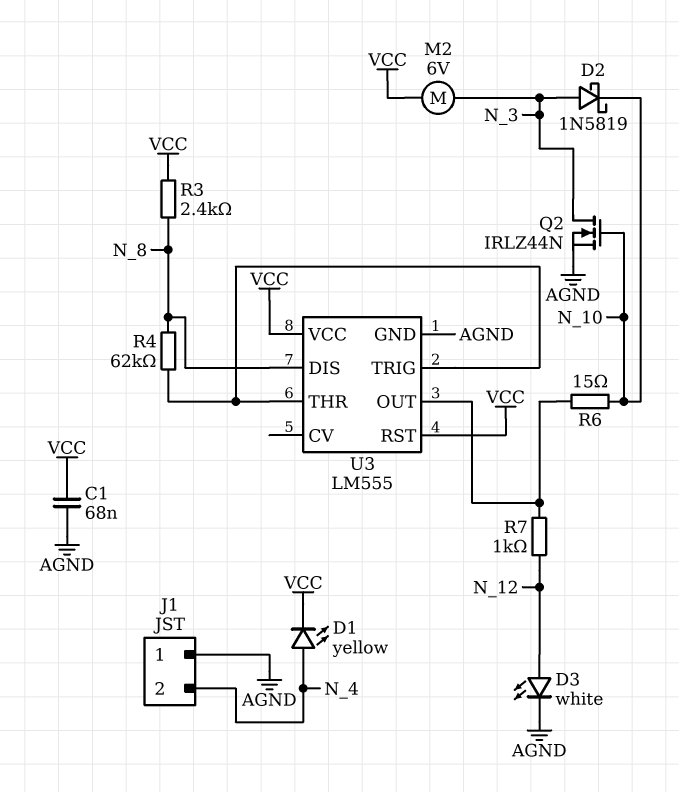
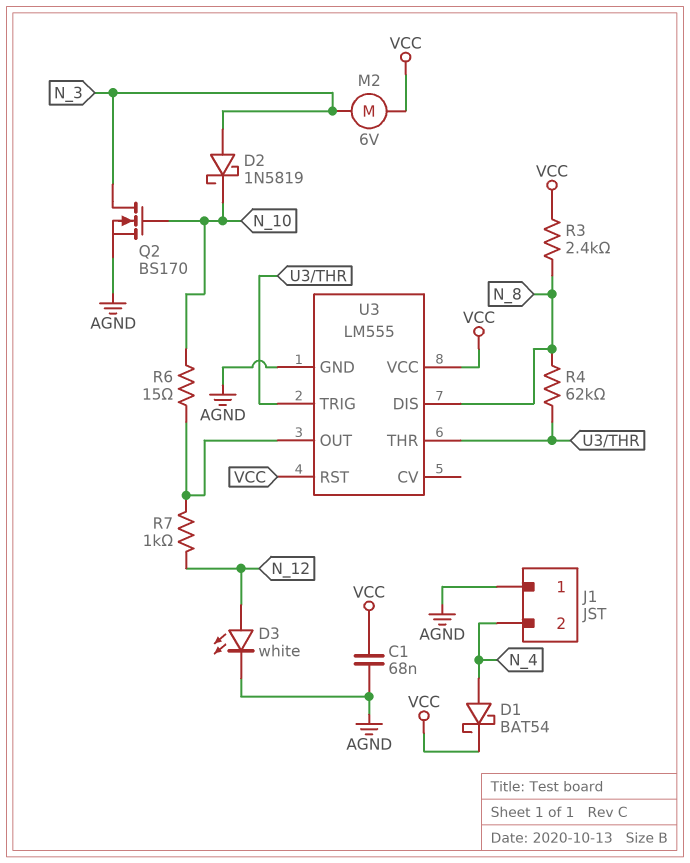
D1: LED yellow (A N_4, K VCC) -> schottky BAT54 (A N_4, K VCC)
Q2: NMOS IRLZ44N (G N_10, D N_3, S AGND) -> NMOS BS170 (G N_10, D N_3, S AGND)

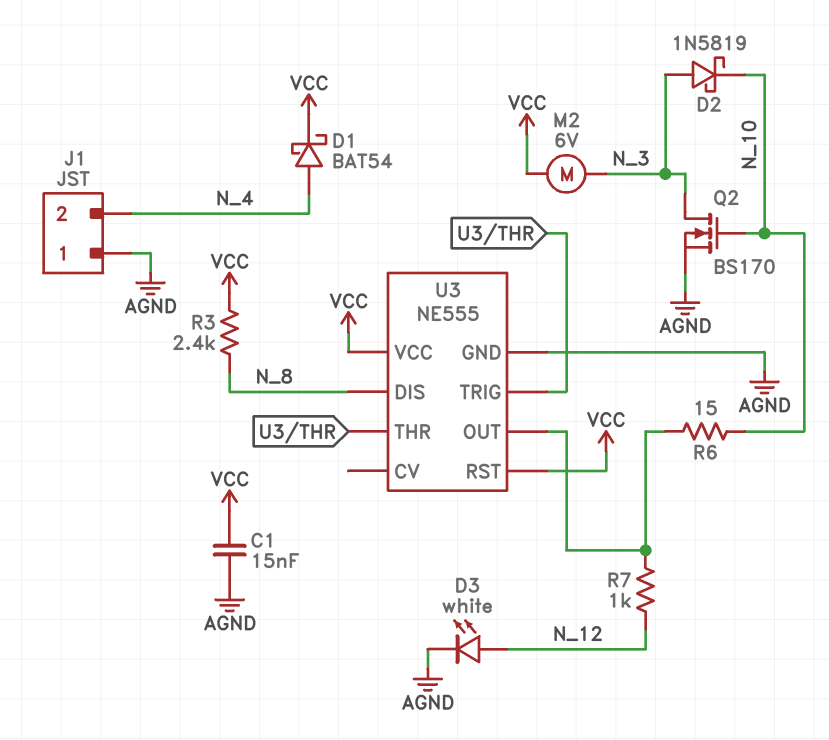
C1: 68nF (AGND, VCC) -> 15nF (AGND, VCC)
R4: 62k (N_8, U3/THR) -> none
U3: LM555 -> NE555

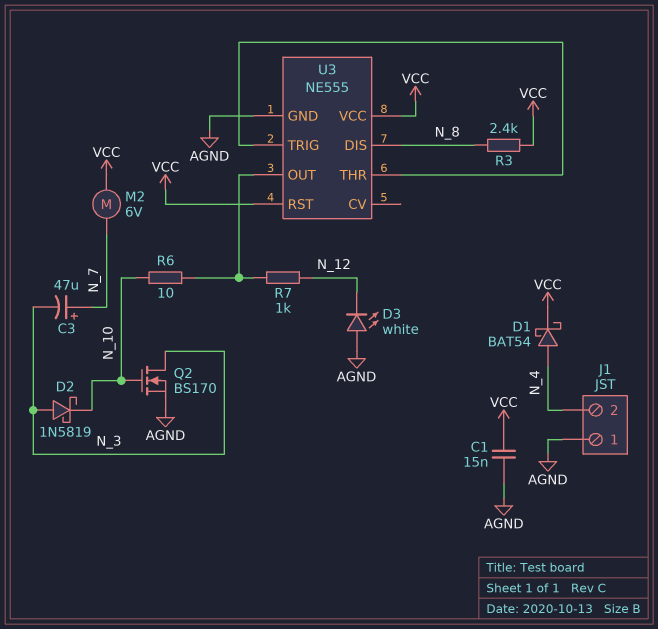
C3: none -> 47uF (plus N_7, minus N_3)
D3: LED white (A N_12, K AGND) -> LED white (A AGND, K N_12)
M2: motor 6V (N_3, VCC) -> motor 6V (N_7, VCC)
R6: 15 (N_10, U3/OUT) -> 10 (N_10, U3/OUT)

